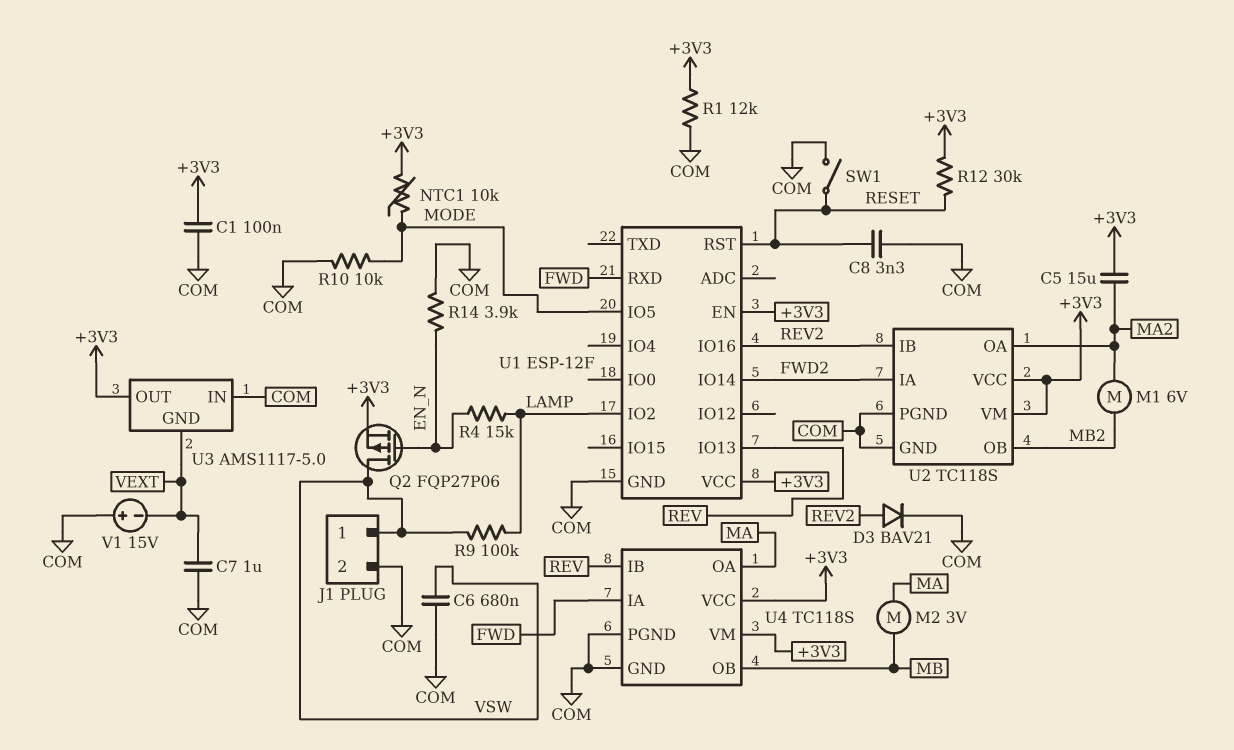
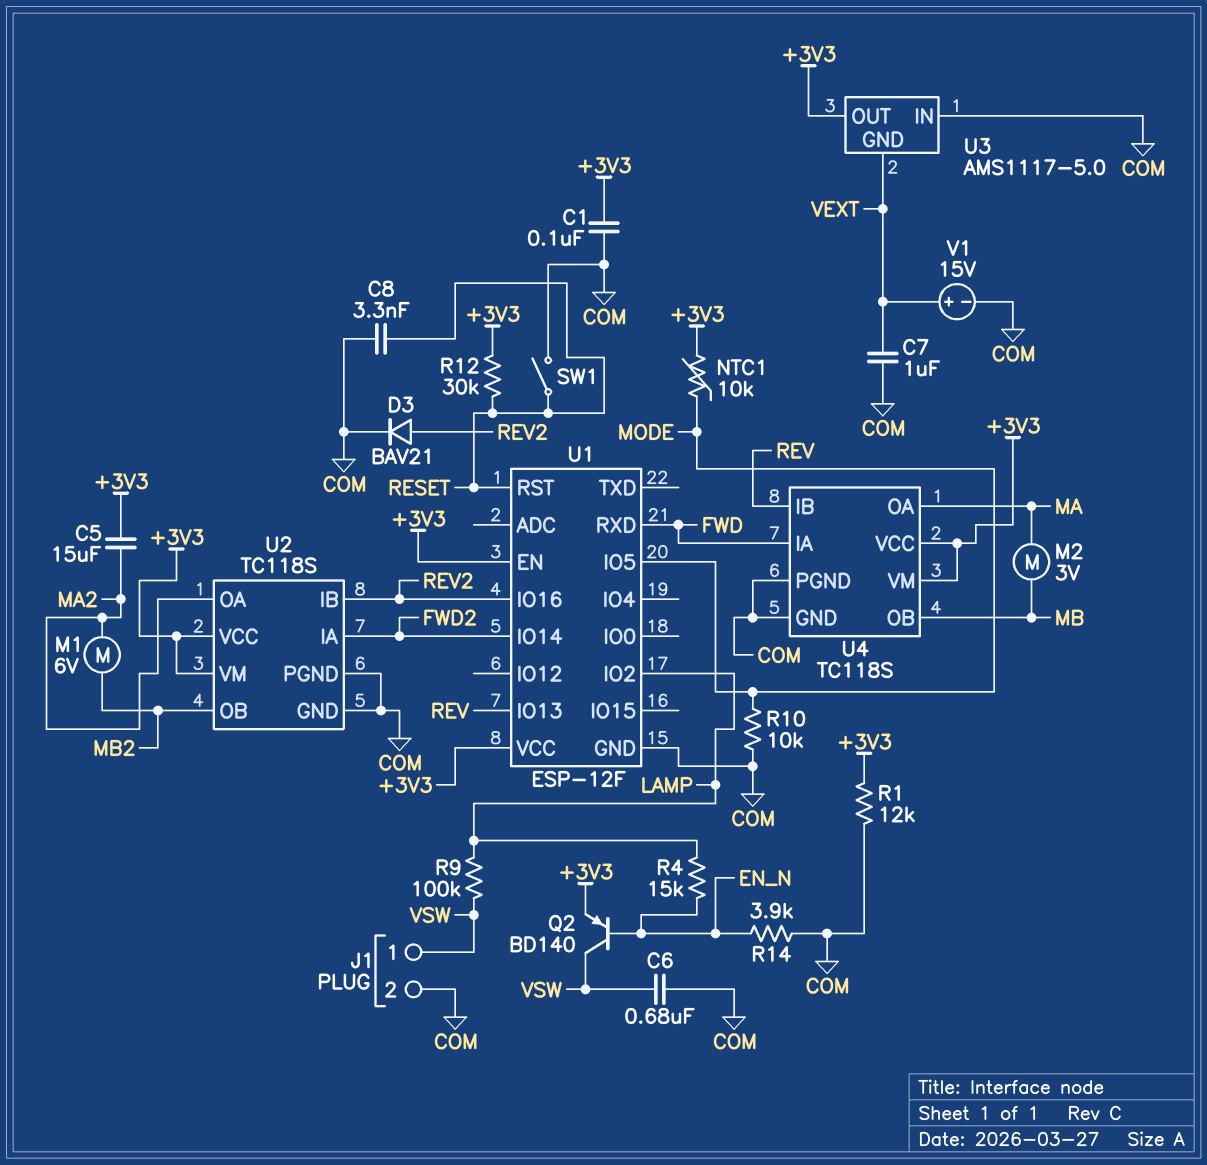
Q2: PMOS FQP27P06 (G EN_N, D VSW, S +3V3) -> PNP BD140 (B EN_N, C VSW, E +3V3)
V1: 15V (plus COM, minus VEXT) -> 15V (plus VEXT, minus COM)

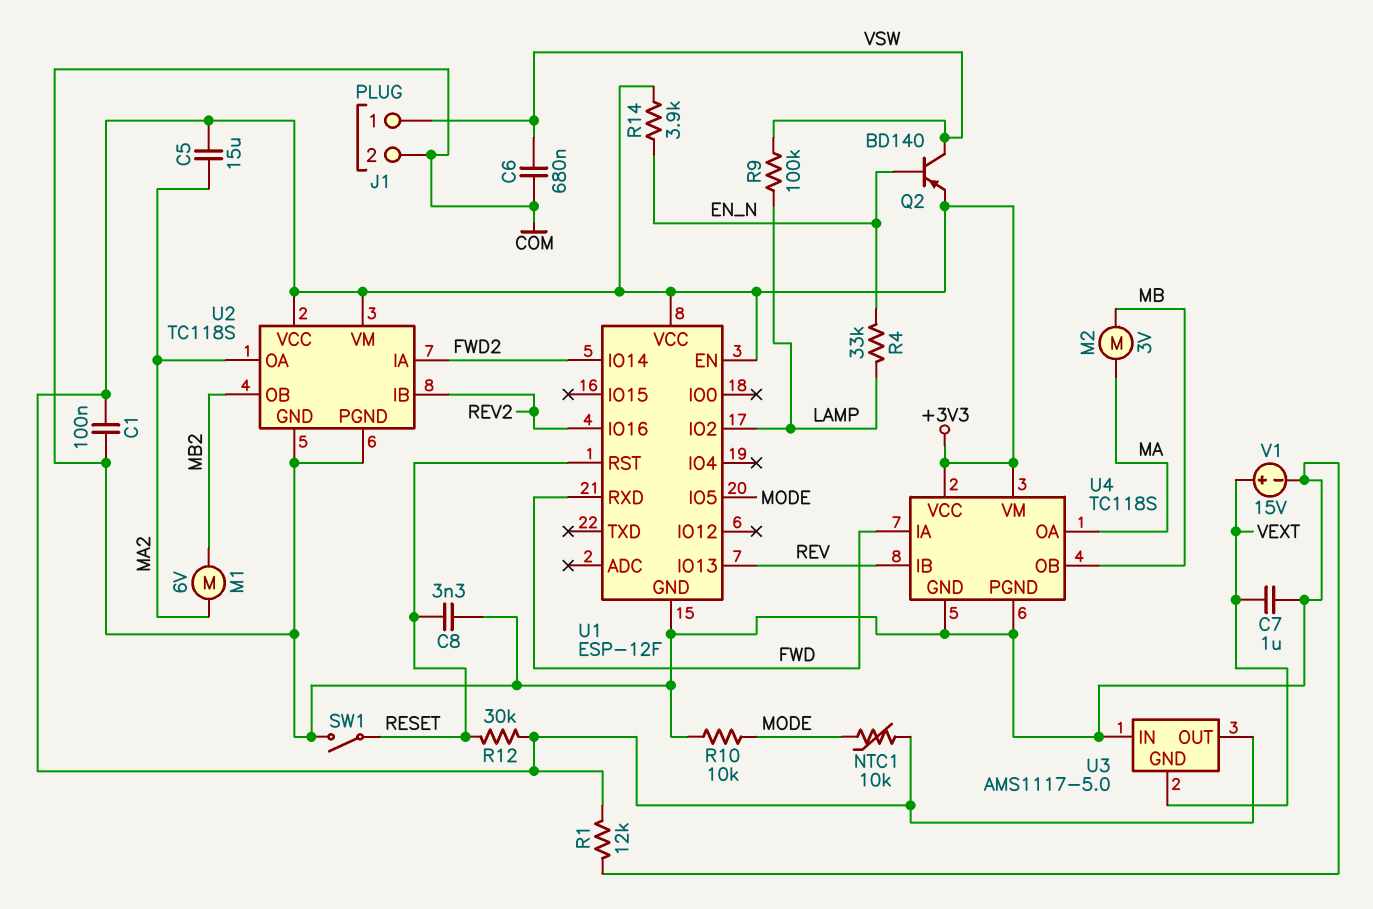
D3: diode BAV21 (A REV2, K COM) -> none
R4: 15k (EN_N, LAMP) -> 33k (EN_N, LAMP)
R14: 3.9k (COM, EN_N) -> 3.9k (+3V3, EN_N)

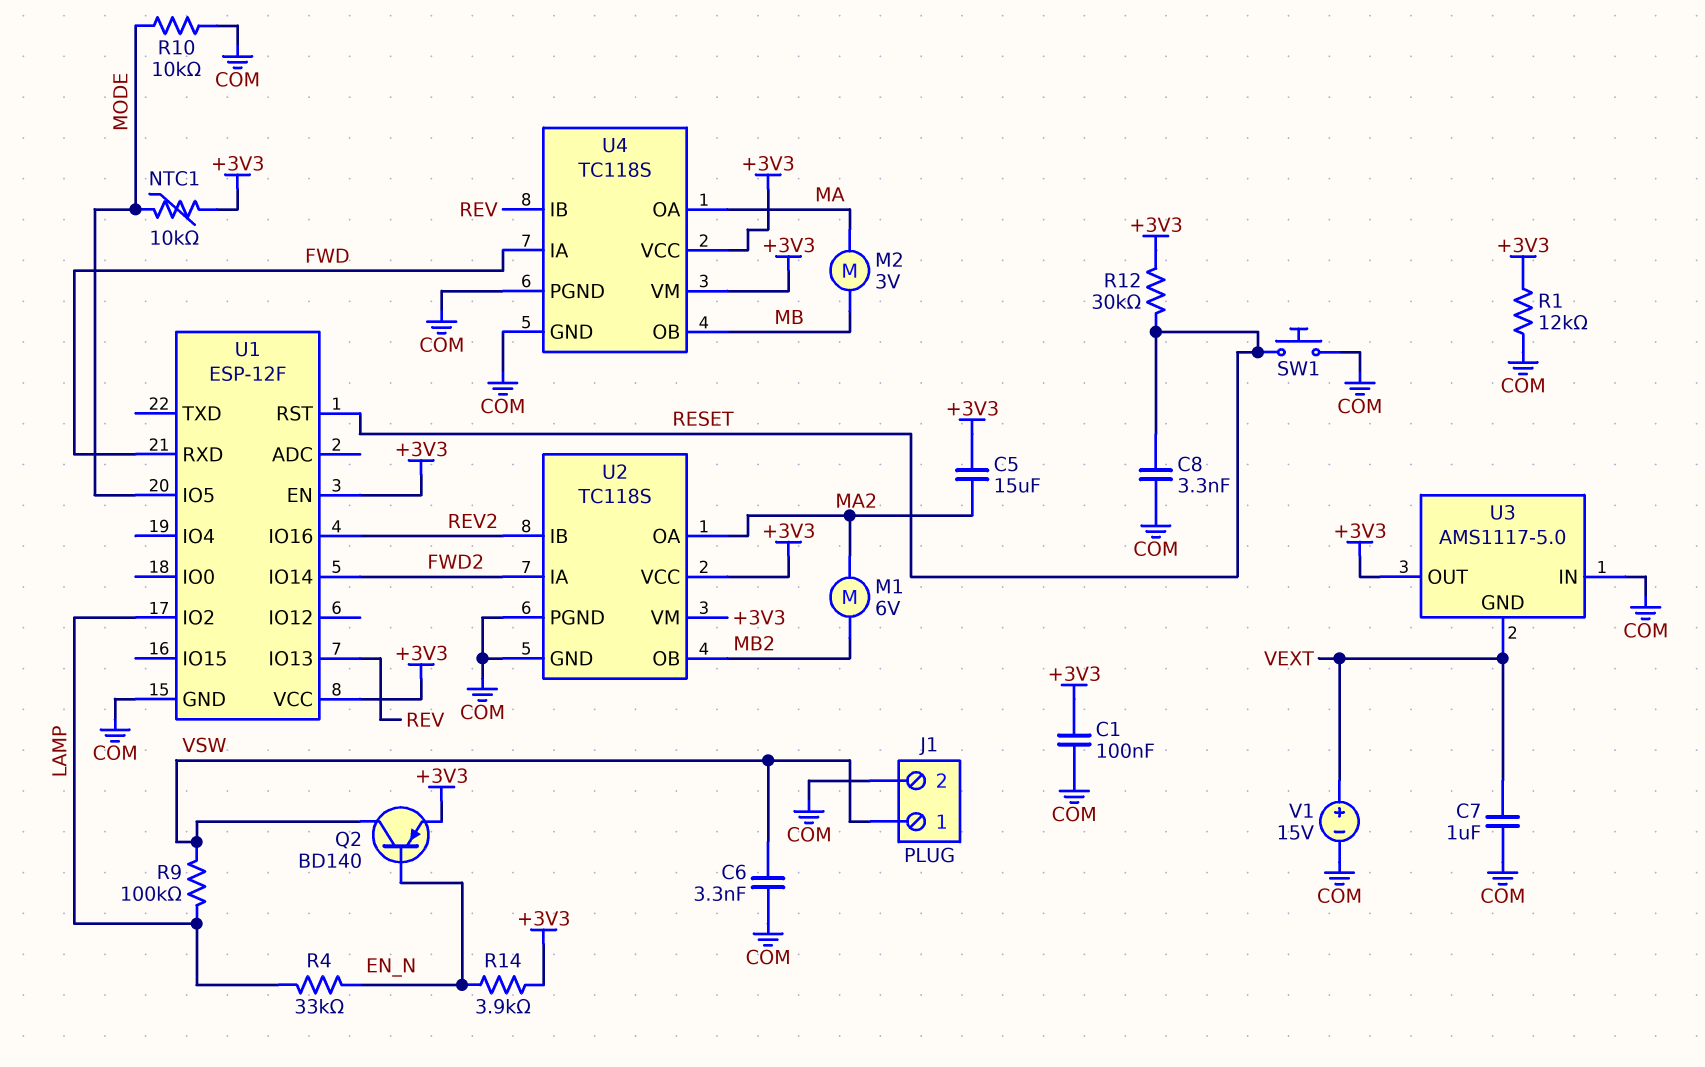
C6: 680nF (COM, VSW) -> 3.3nF (COM, VSW)
SW1: switch (COM, RESET) -> button (COM, RESET)

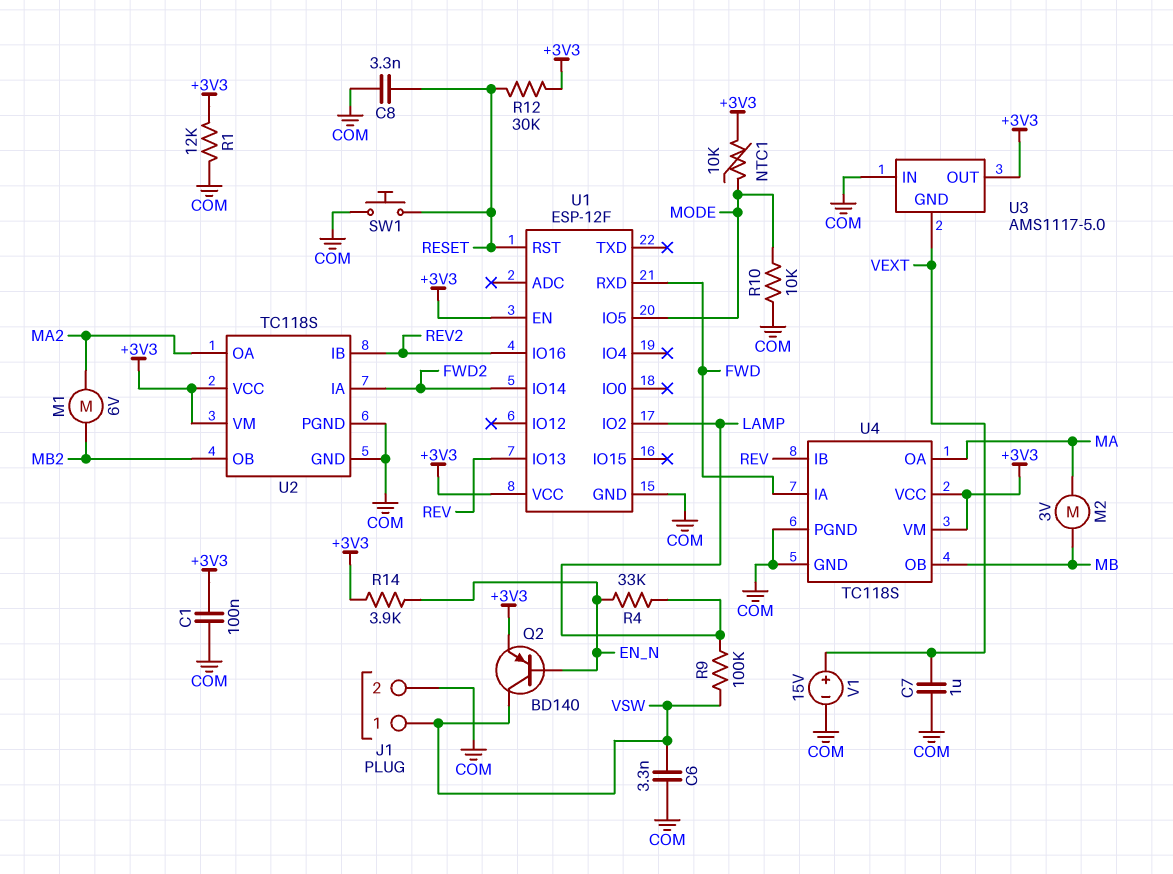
C5: 15uF (+3V3, MA2) -> none

